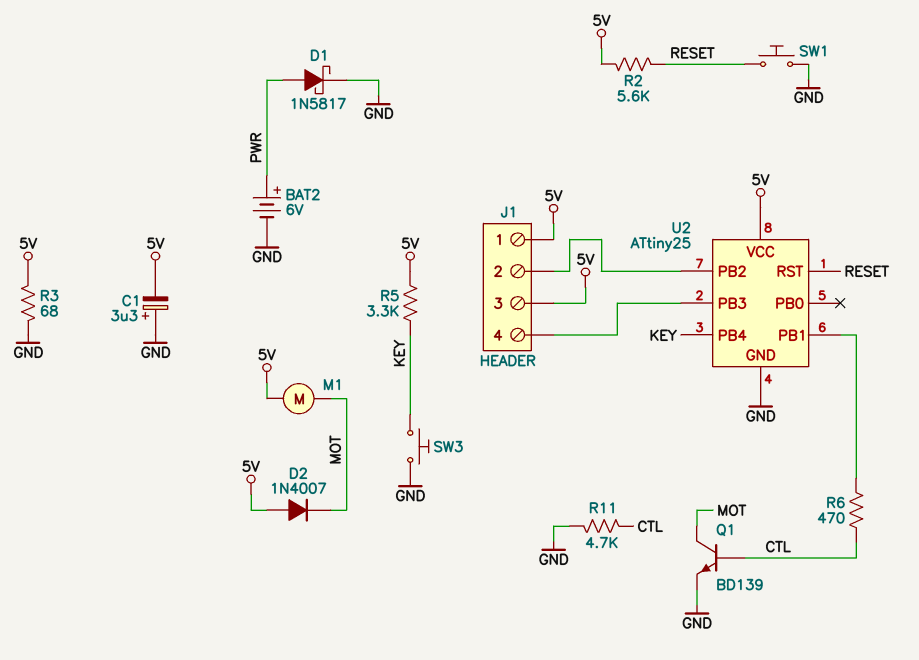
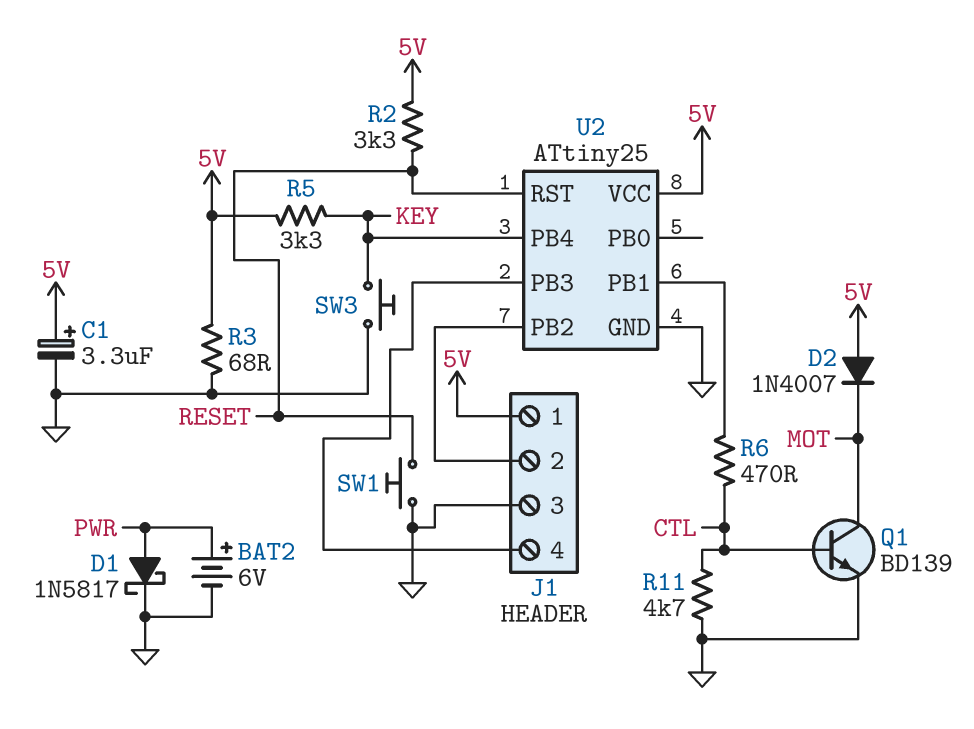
C1: 3.3uF (plus GND, minus 5V) -> 3.3uF (plus 5V, minus GND)
J1 pin 3: 5V -> GND
M1: motor (5V, MOT) -> none
R2: 5.6k (5V, RESET) -> 3.3k (5V, RESET)

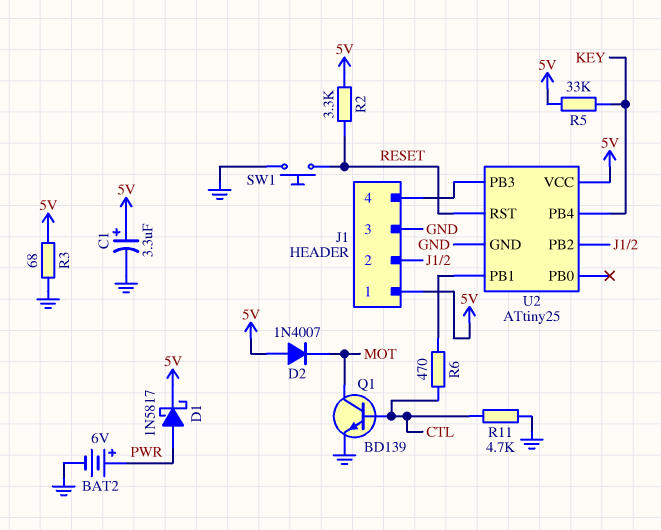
D1: schottky 1N5817 (A PWR, K GND) -> schottky 1N5817 (A PWR, K 5V)
R5: 3.3k (5V, KEY) -> 33k (5V, KEY)
SW3: button (GND, KEY) -> none

